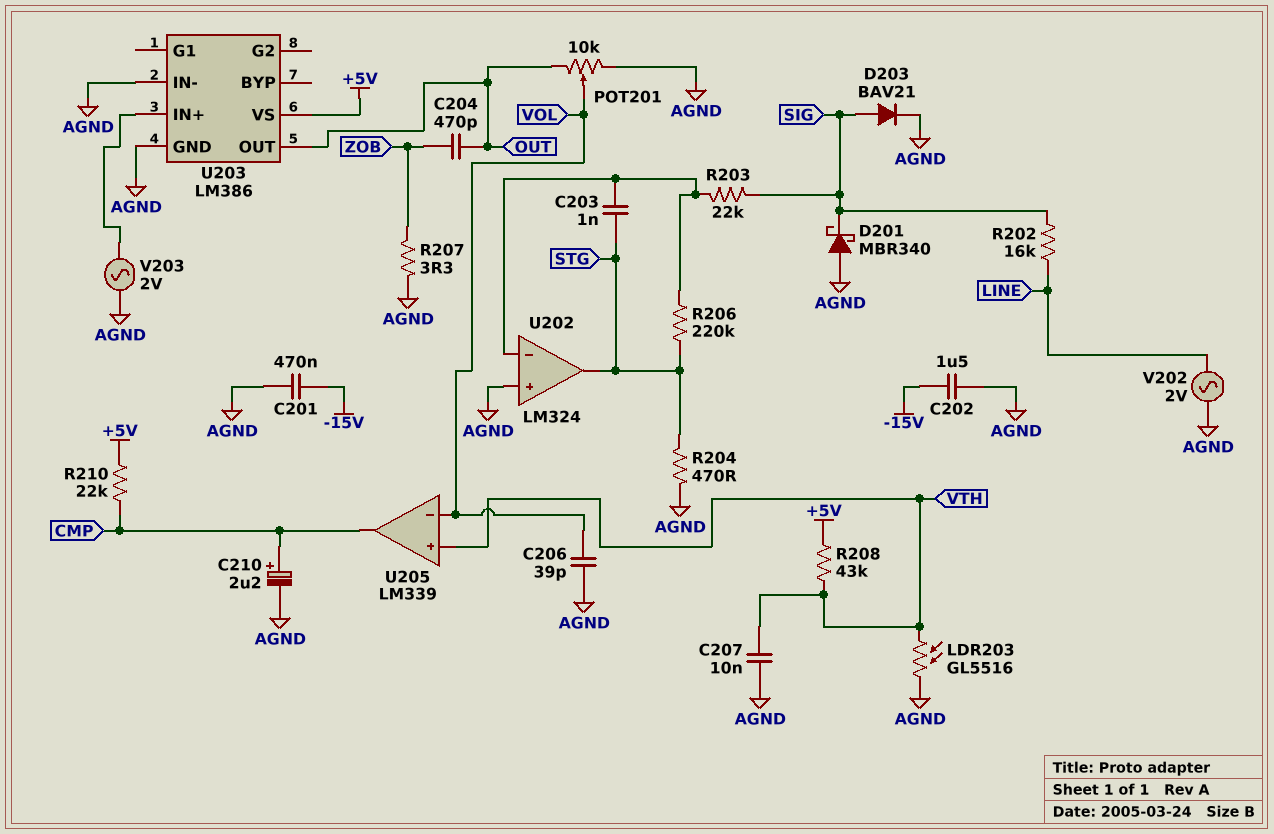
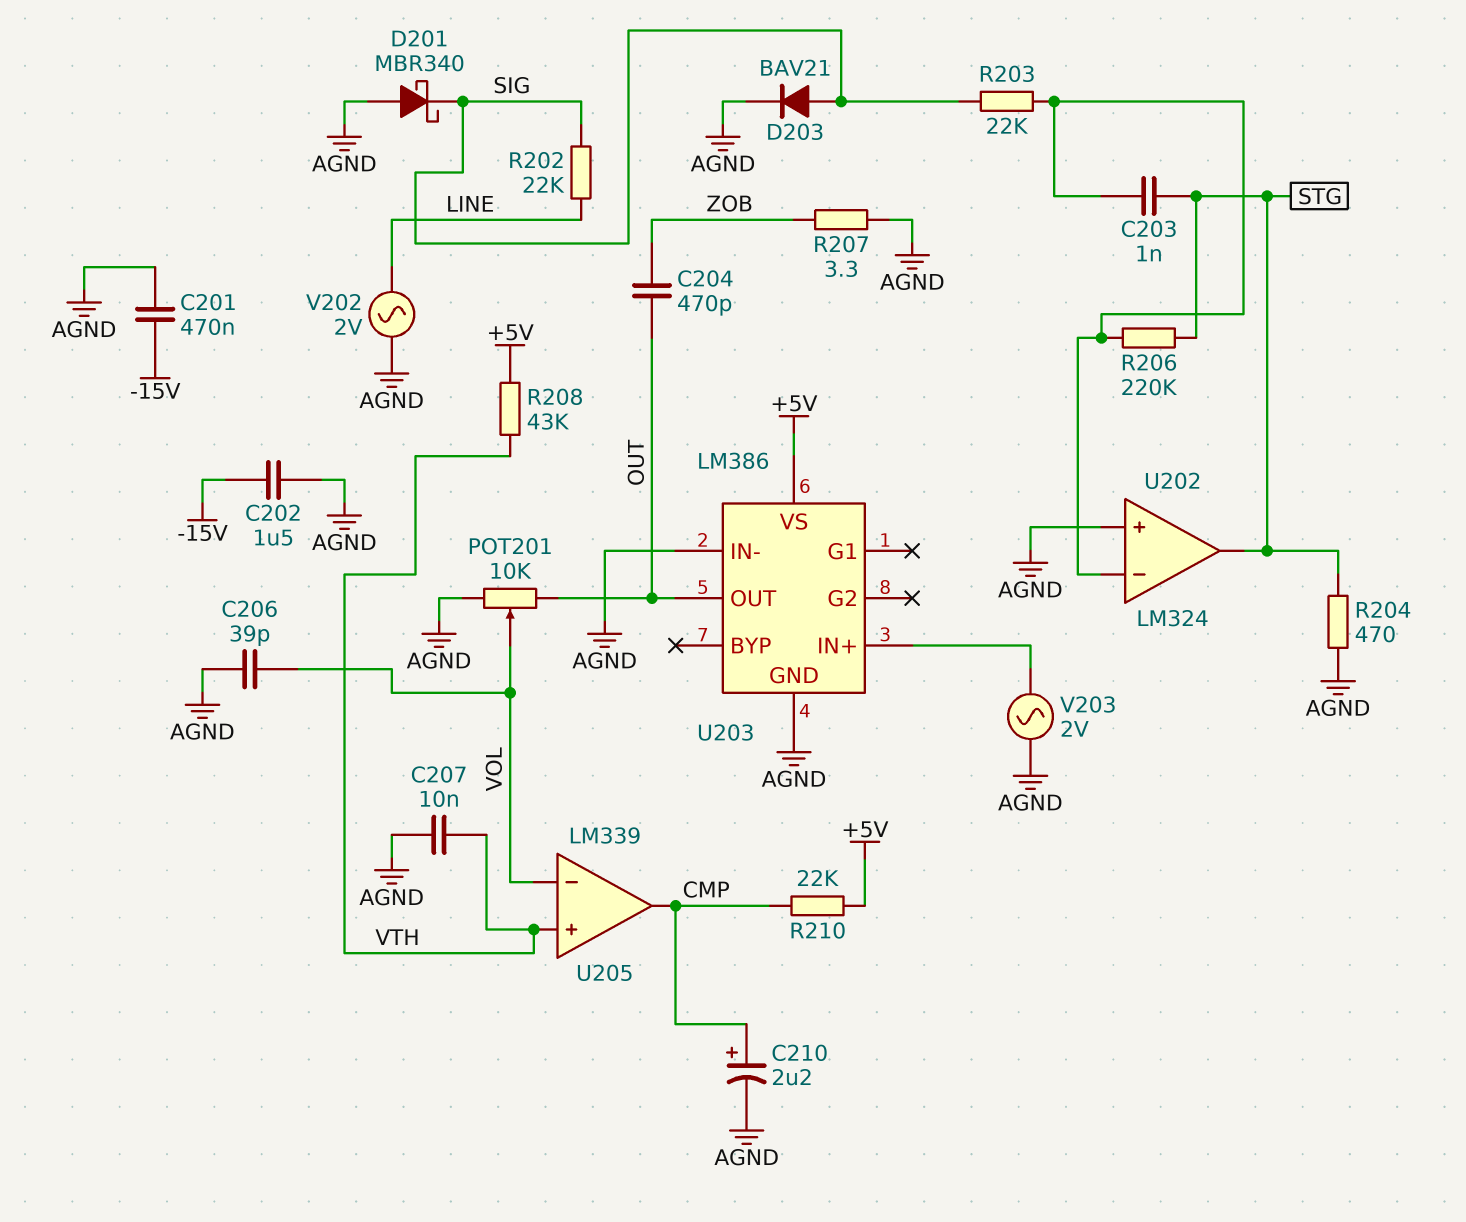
LDR203: GL5516 (AGND, VTH) -> none
R202: 16k (LINE, SIG) -> 22k (LINE, SIG)

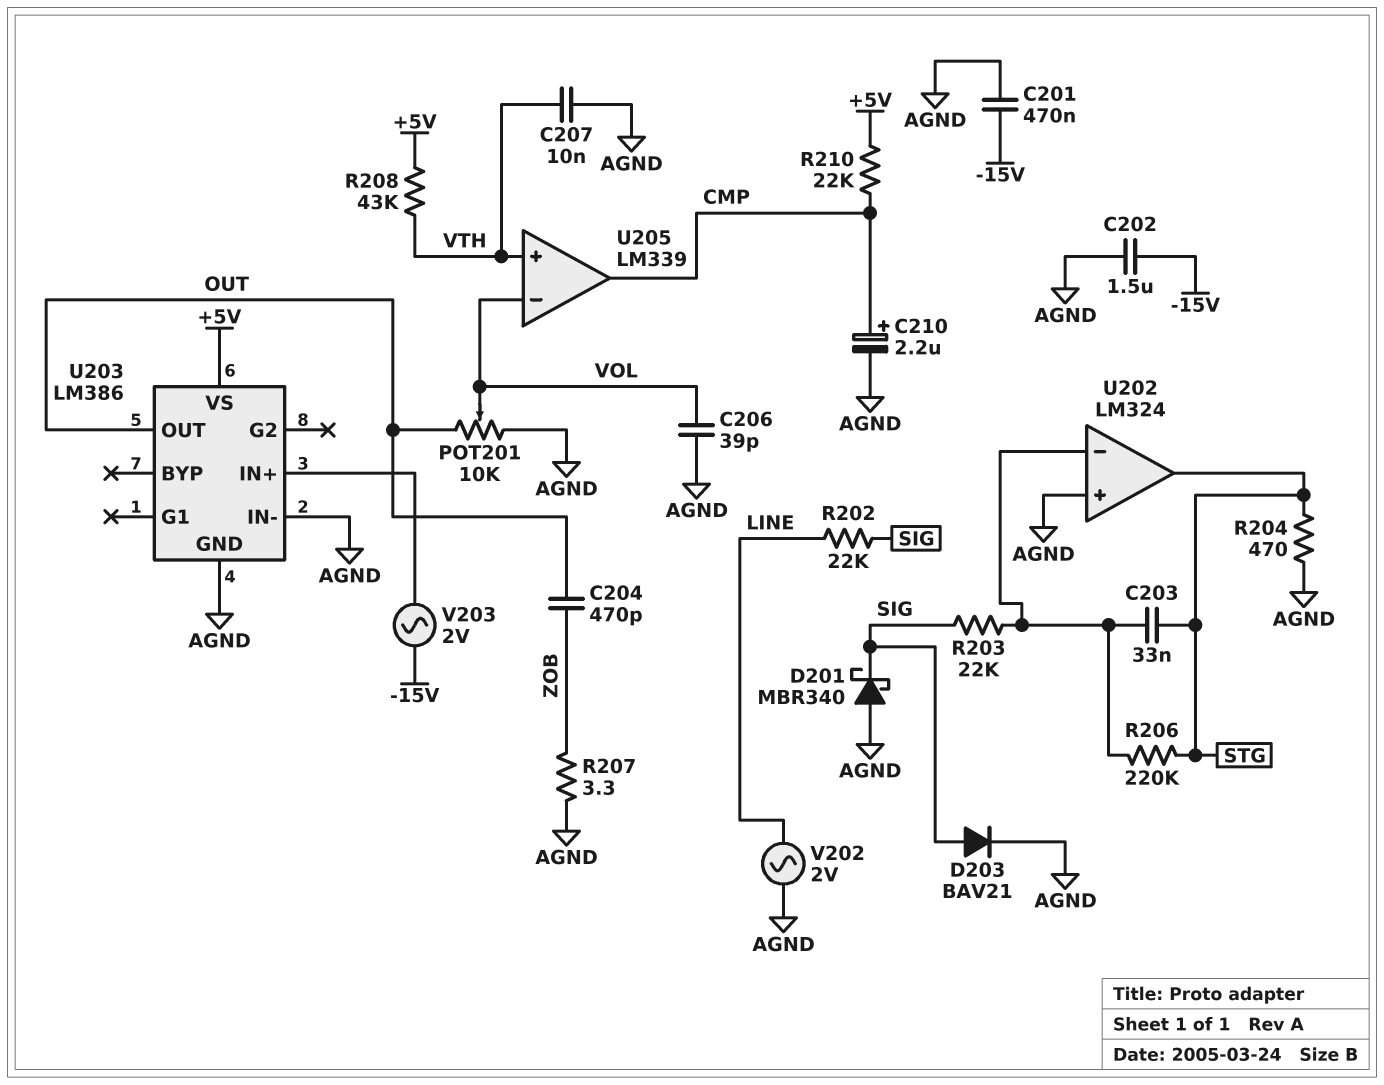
C203: 1nF (STG, U202/in-) -> 33nF (STG, U202/in-)
V203: AC 2V (AGND, U203/IN+) -> AC 2V (-15V, U203/IN+)

